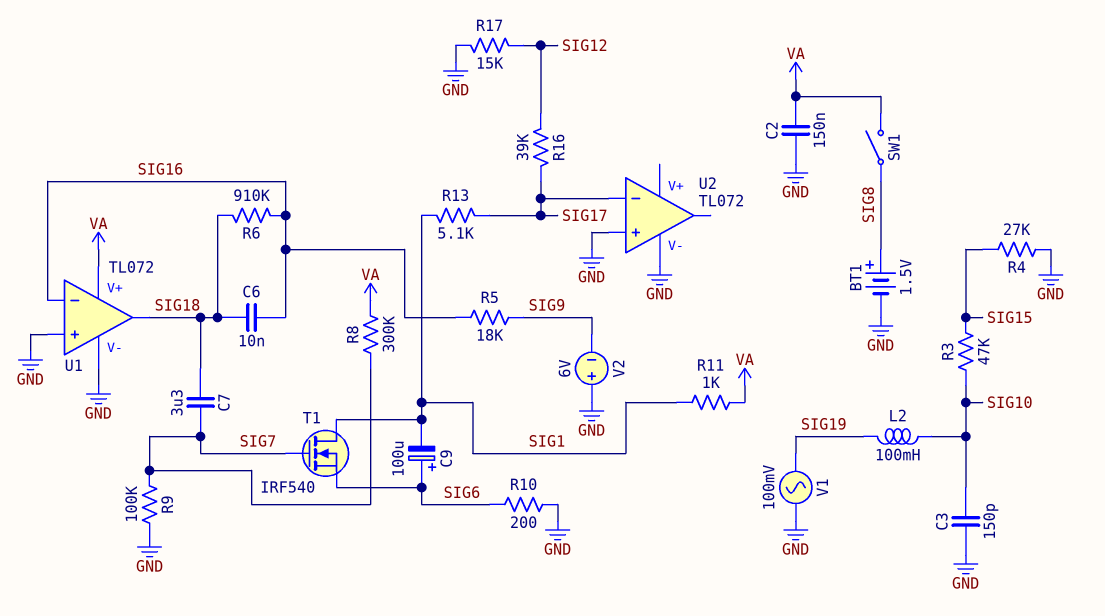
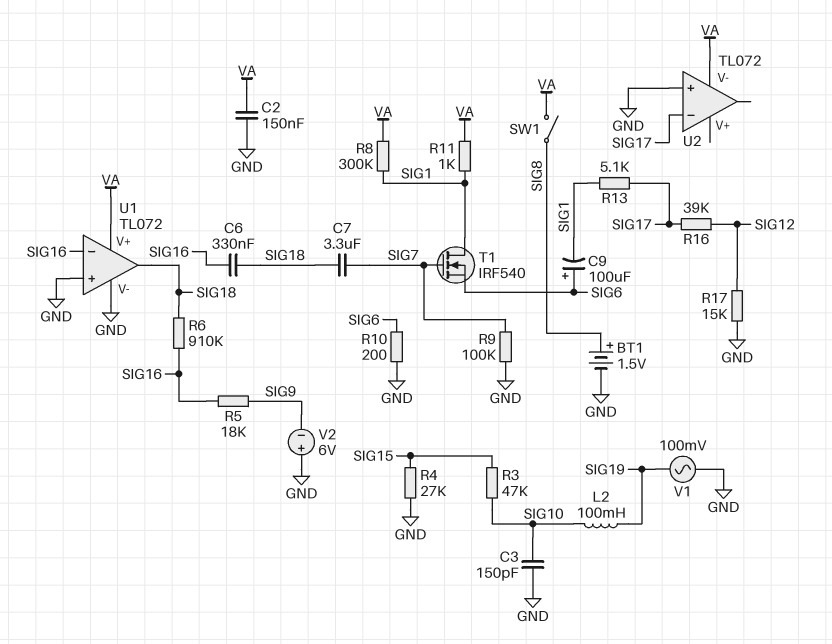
C6: 10nF (SIG16, SIG18) -> 330nF (SIG16, SIG18)
R8: 300k (SIG7, VA) -> 300k (SIG1, VA)
U2 pin V-: GND -> VA

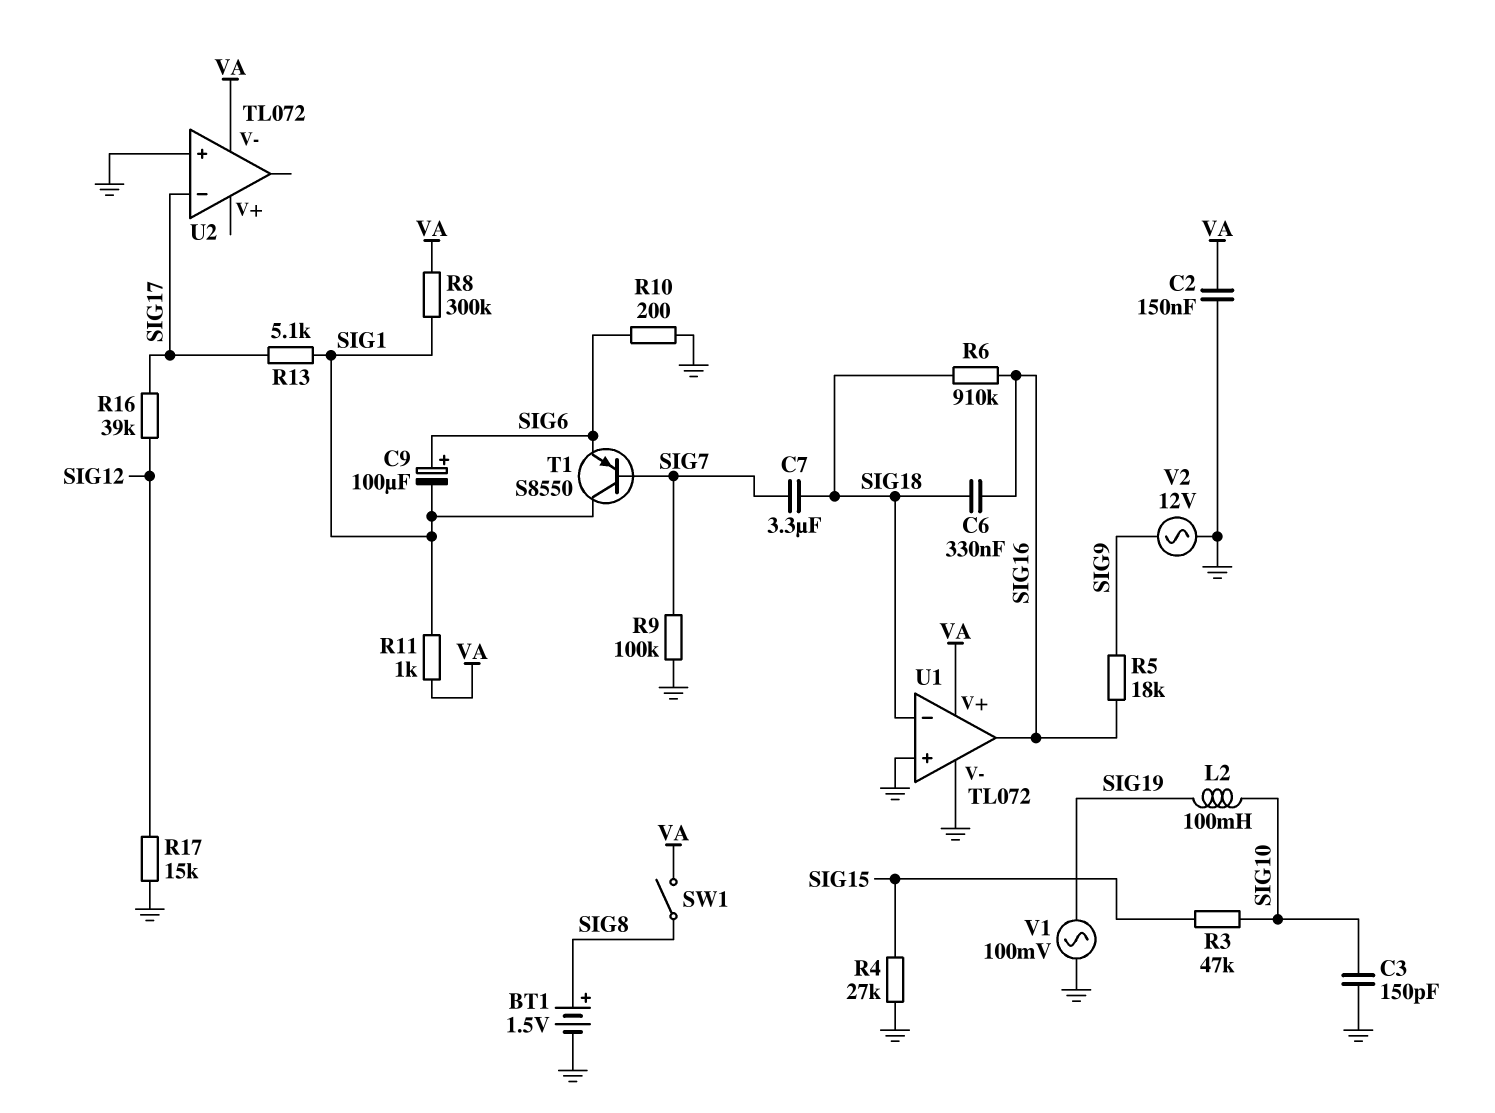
T1: NMOS IRF540 (G SIG7, D SIG1, S SIG6) -> PNP S8550 (B SIG7, C SIG1, E SIG6)
U1 pin in-: SIG16 -> SIG18
U1 pin out: SIG18 -> SIG16
V2: 6V (plus GND, minus SIG9) -> AC 12V (GND, SIG9)

